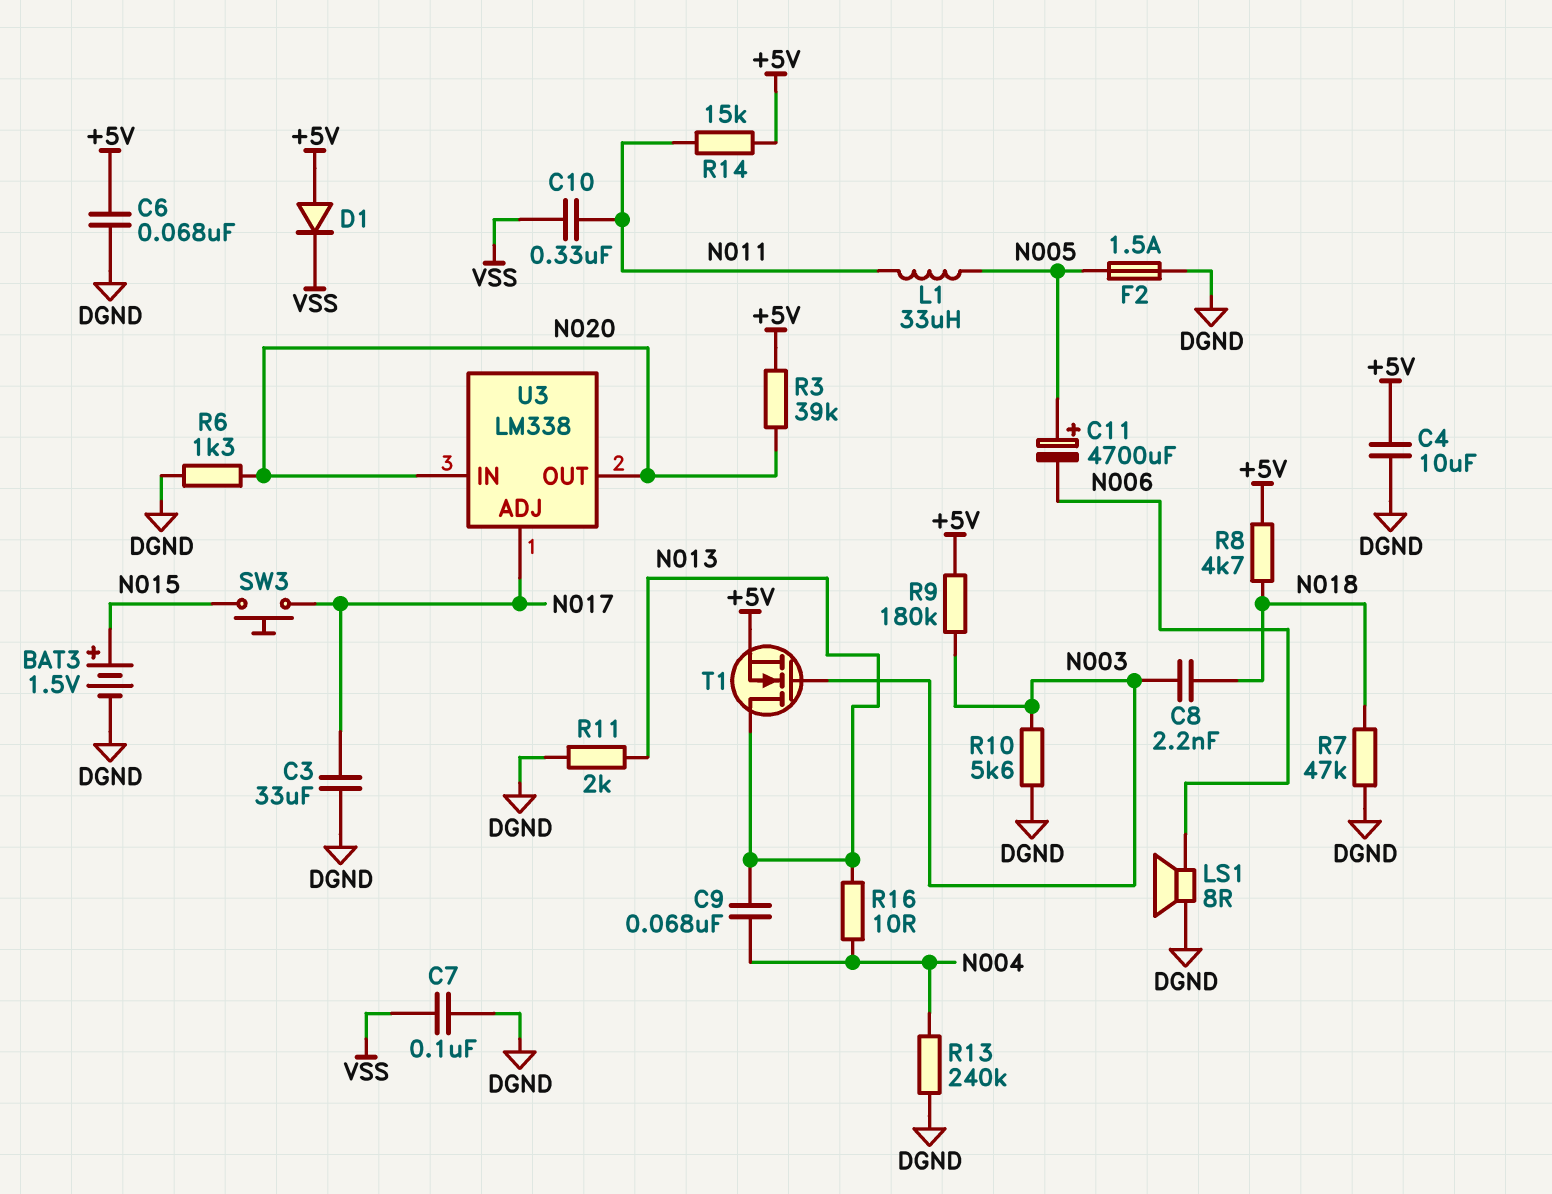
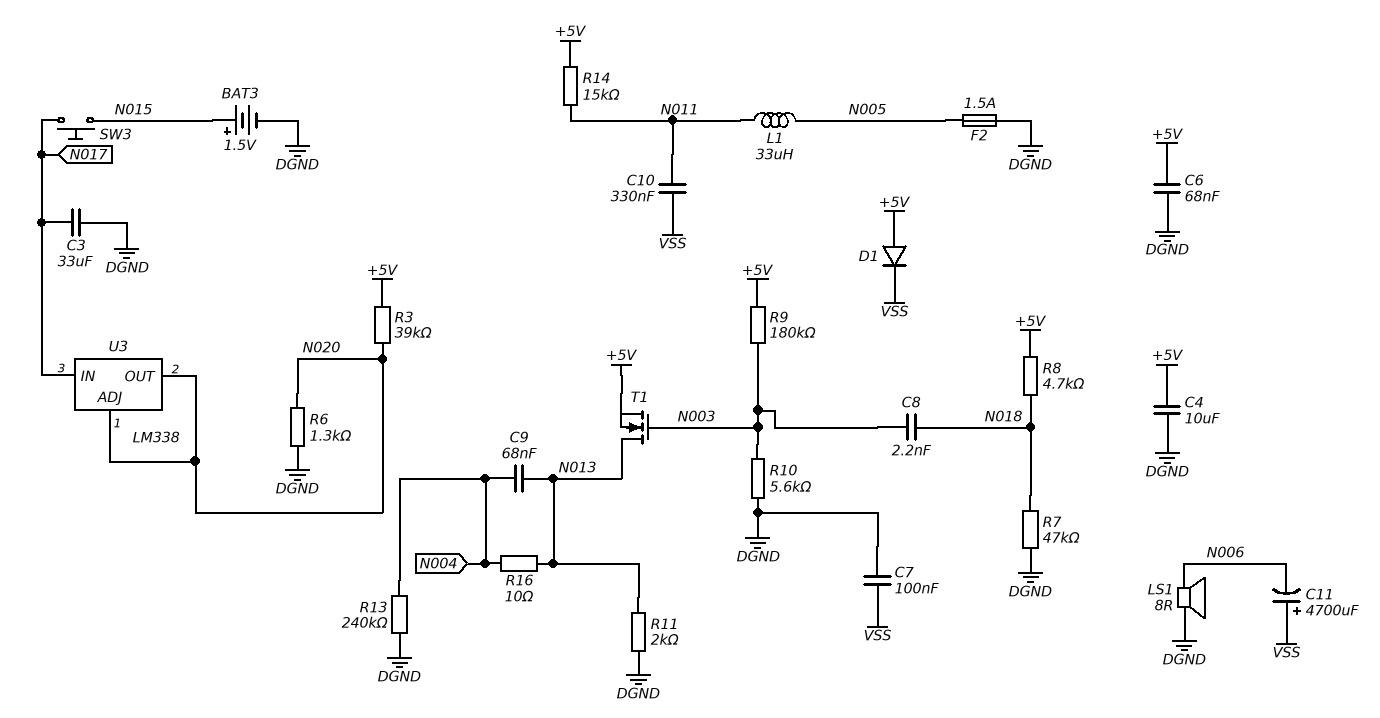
C11: 4700uF (plus N005, minus N006) -> 4700uF (plus VSS, minus N006)
U3 pin ADJ: N017 -> N020
U3 pin IN: N020 -> N017

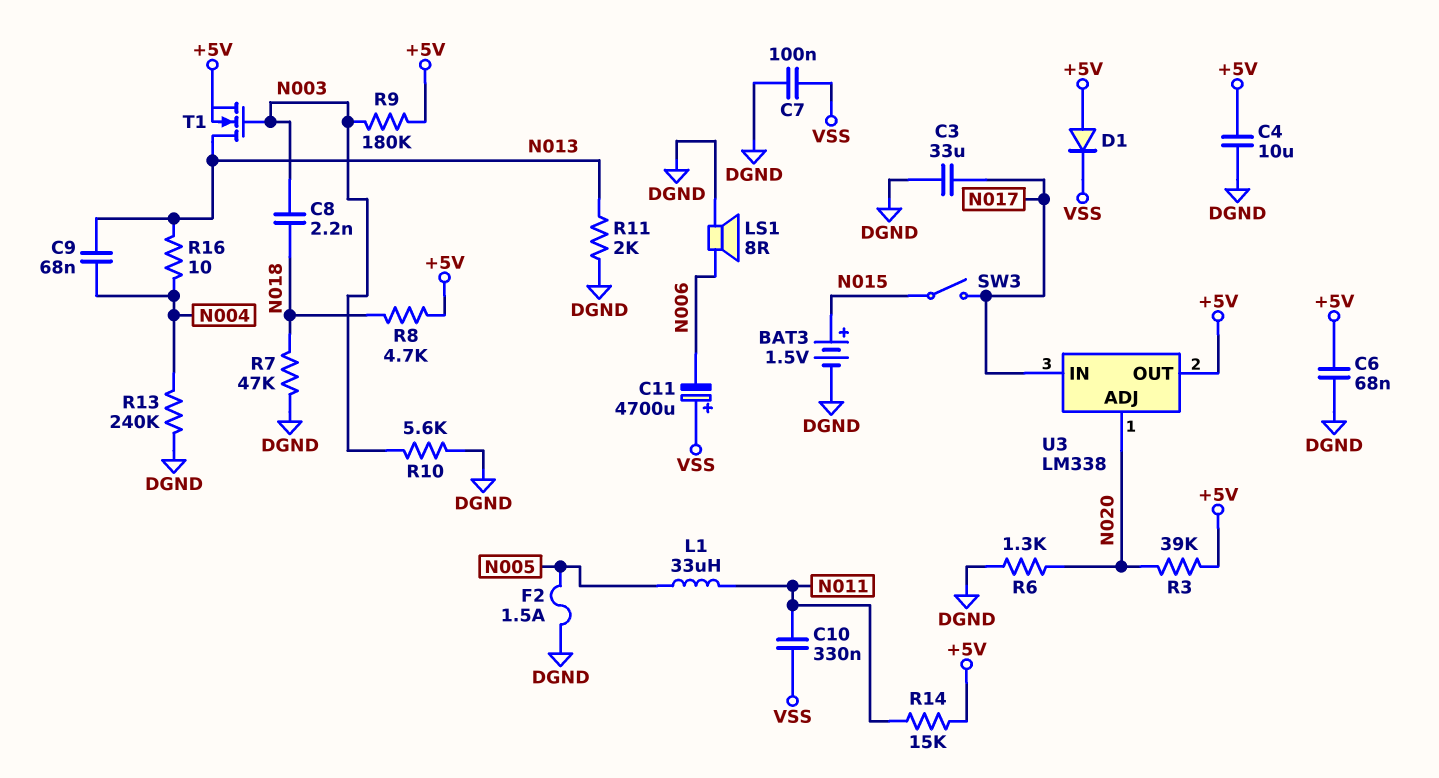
SW3: button (N015, N017) -> switch (N015, N017)
U3 pin OUT: N020 -> +5V

